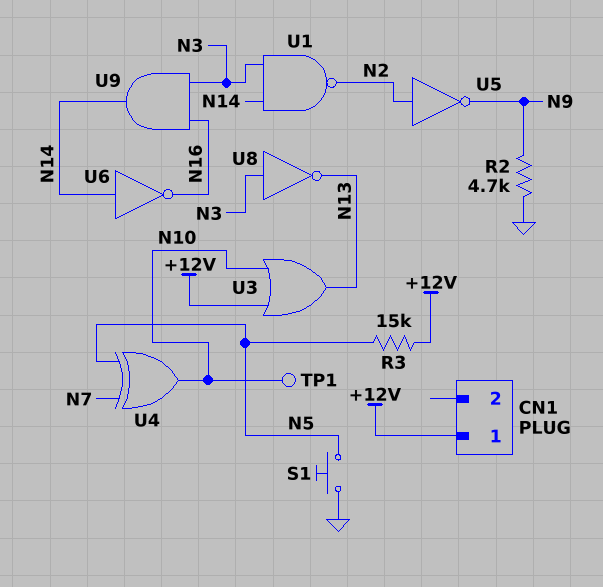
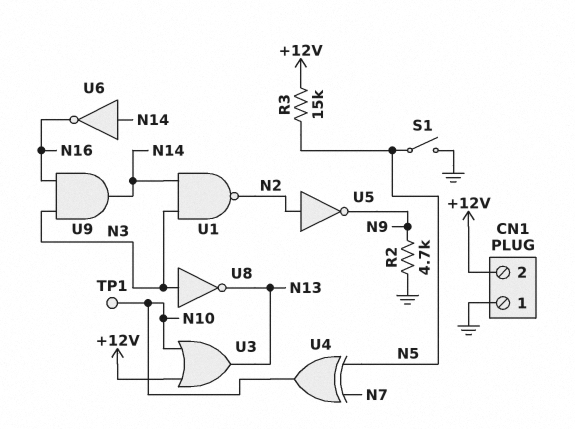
CN1 pin 1: +12V -> GND
CN1 pin 2: none -> +12V
S1: button (GND, N5) -> switch (GND, N5)

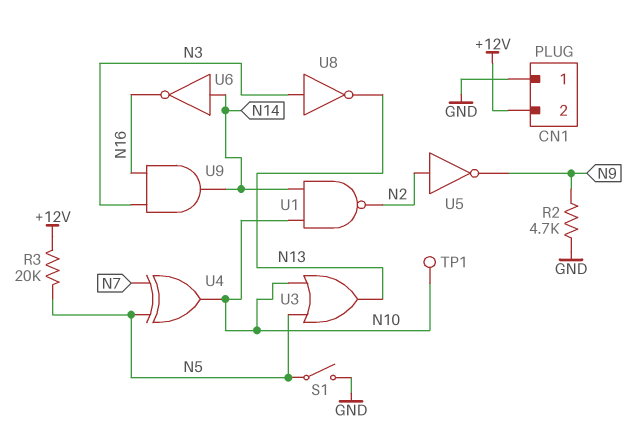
R3: 15k (+12V, N5) -> 20k (+12V, N5)
U1: NAND (in N3, in N14, out N2) -> NAND (in N10, in N14, out N2)
U3: OR (in +12V, in N10, out N13) -> OR (in N5, in N10, out N13)

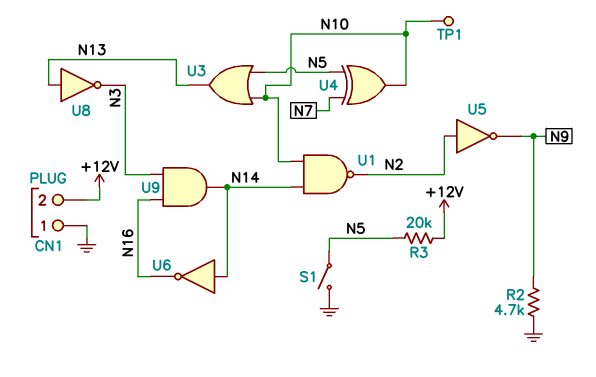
U8: NOT (in N3, out N13) -> NOT (in N13, out N3)

